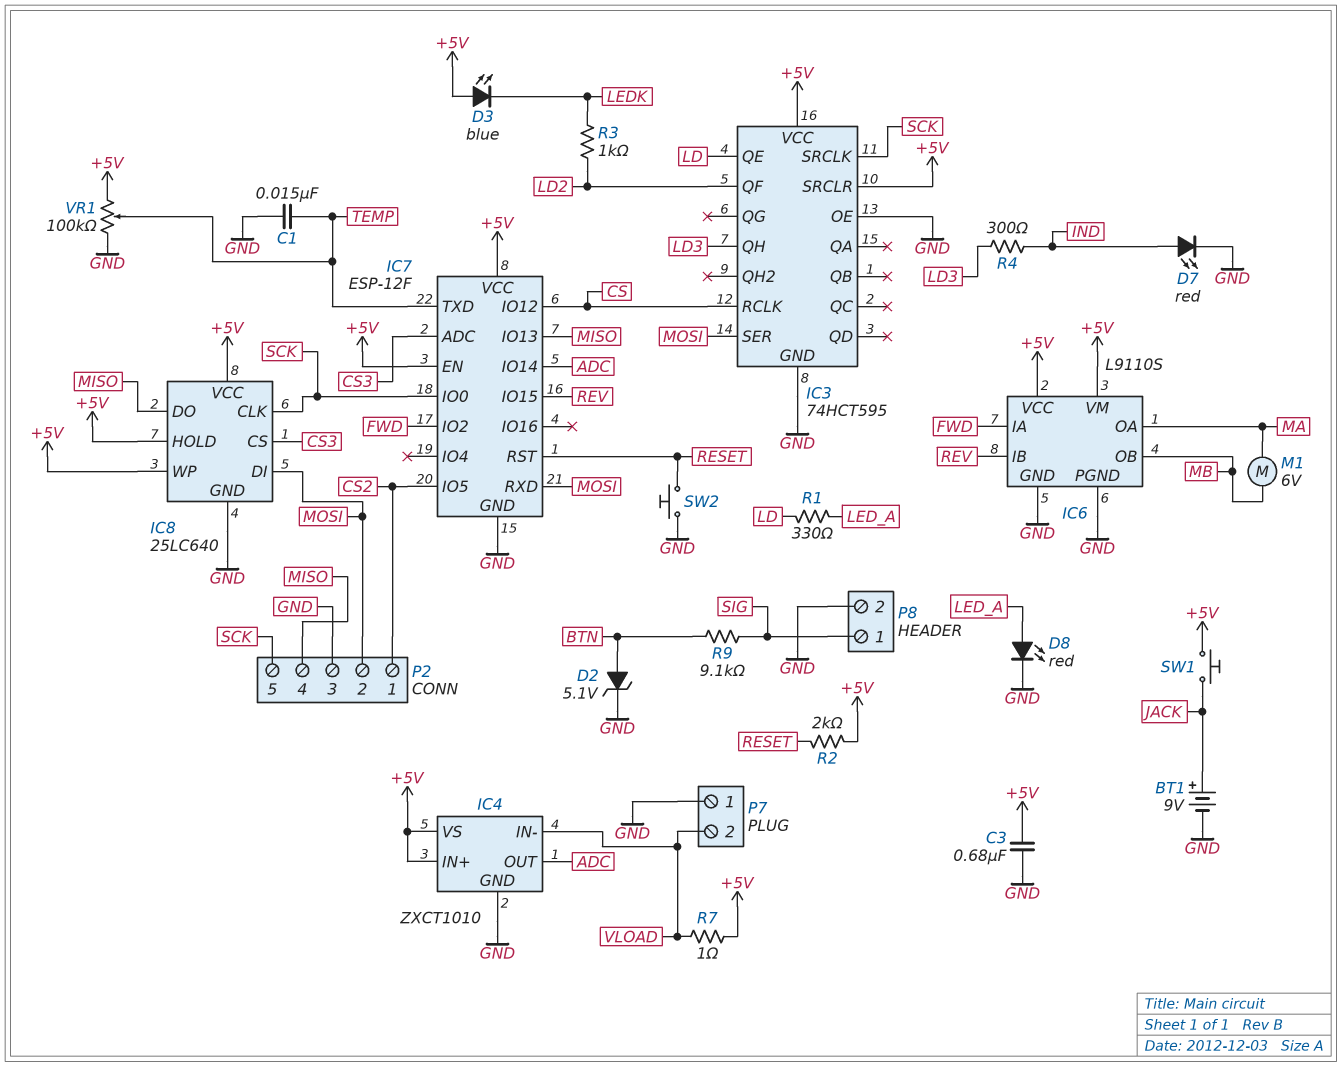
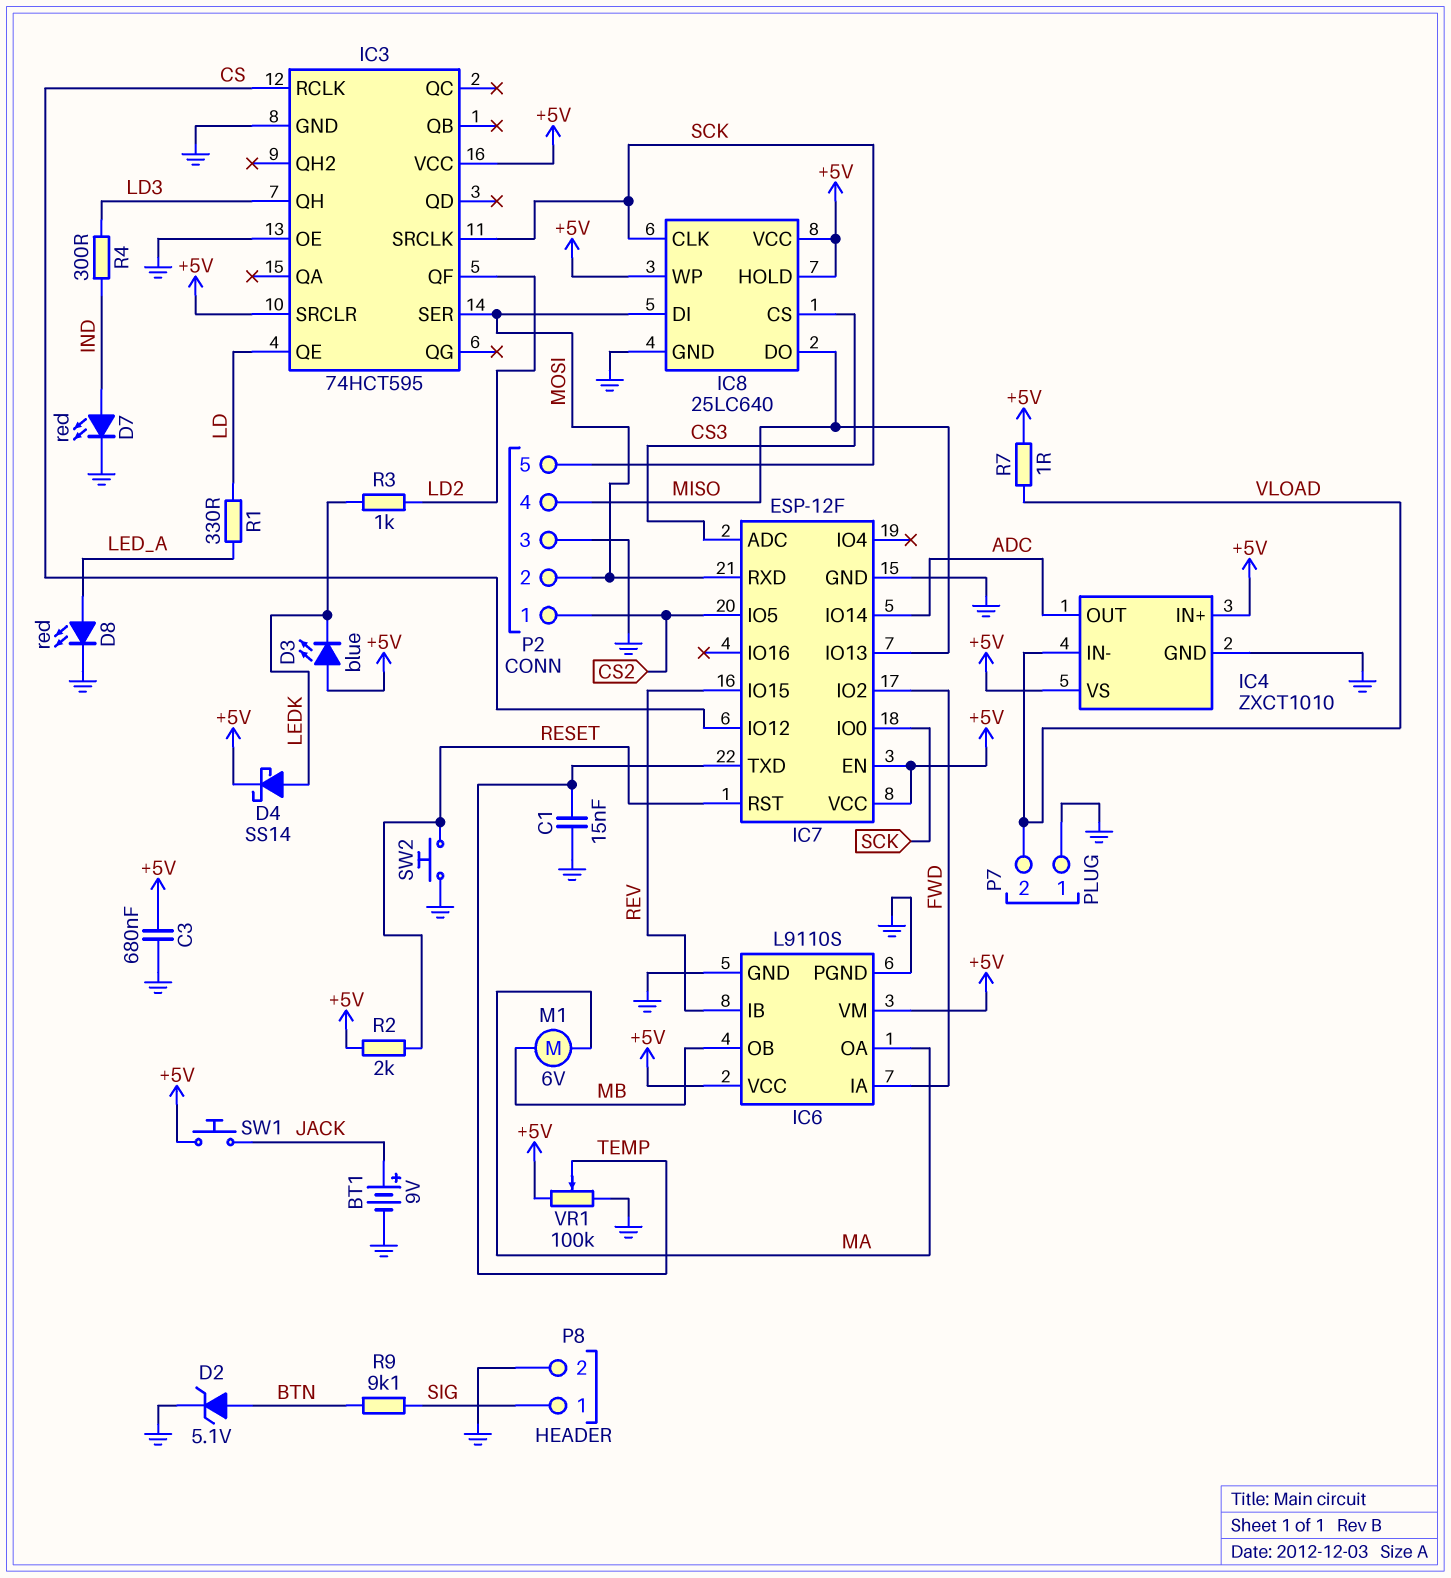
D4: none -> schottky SS14 (A LEDK, K +5V)

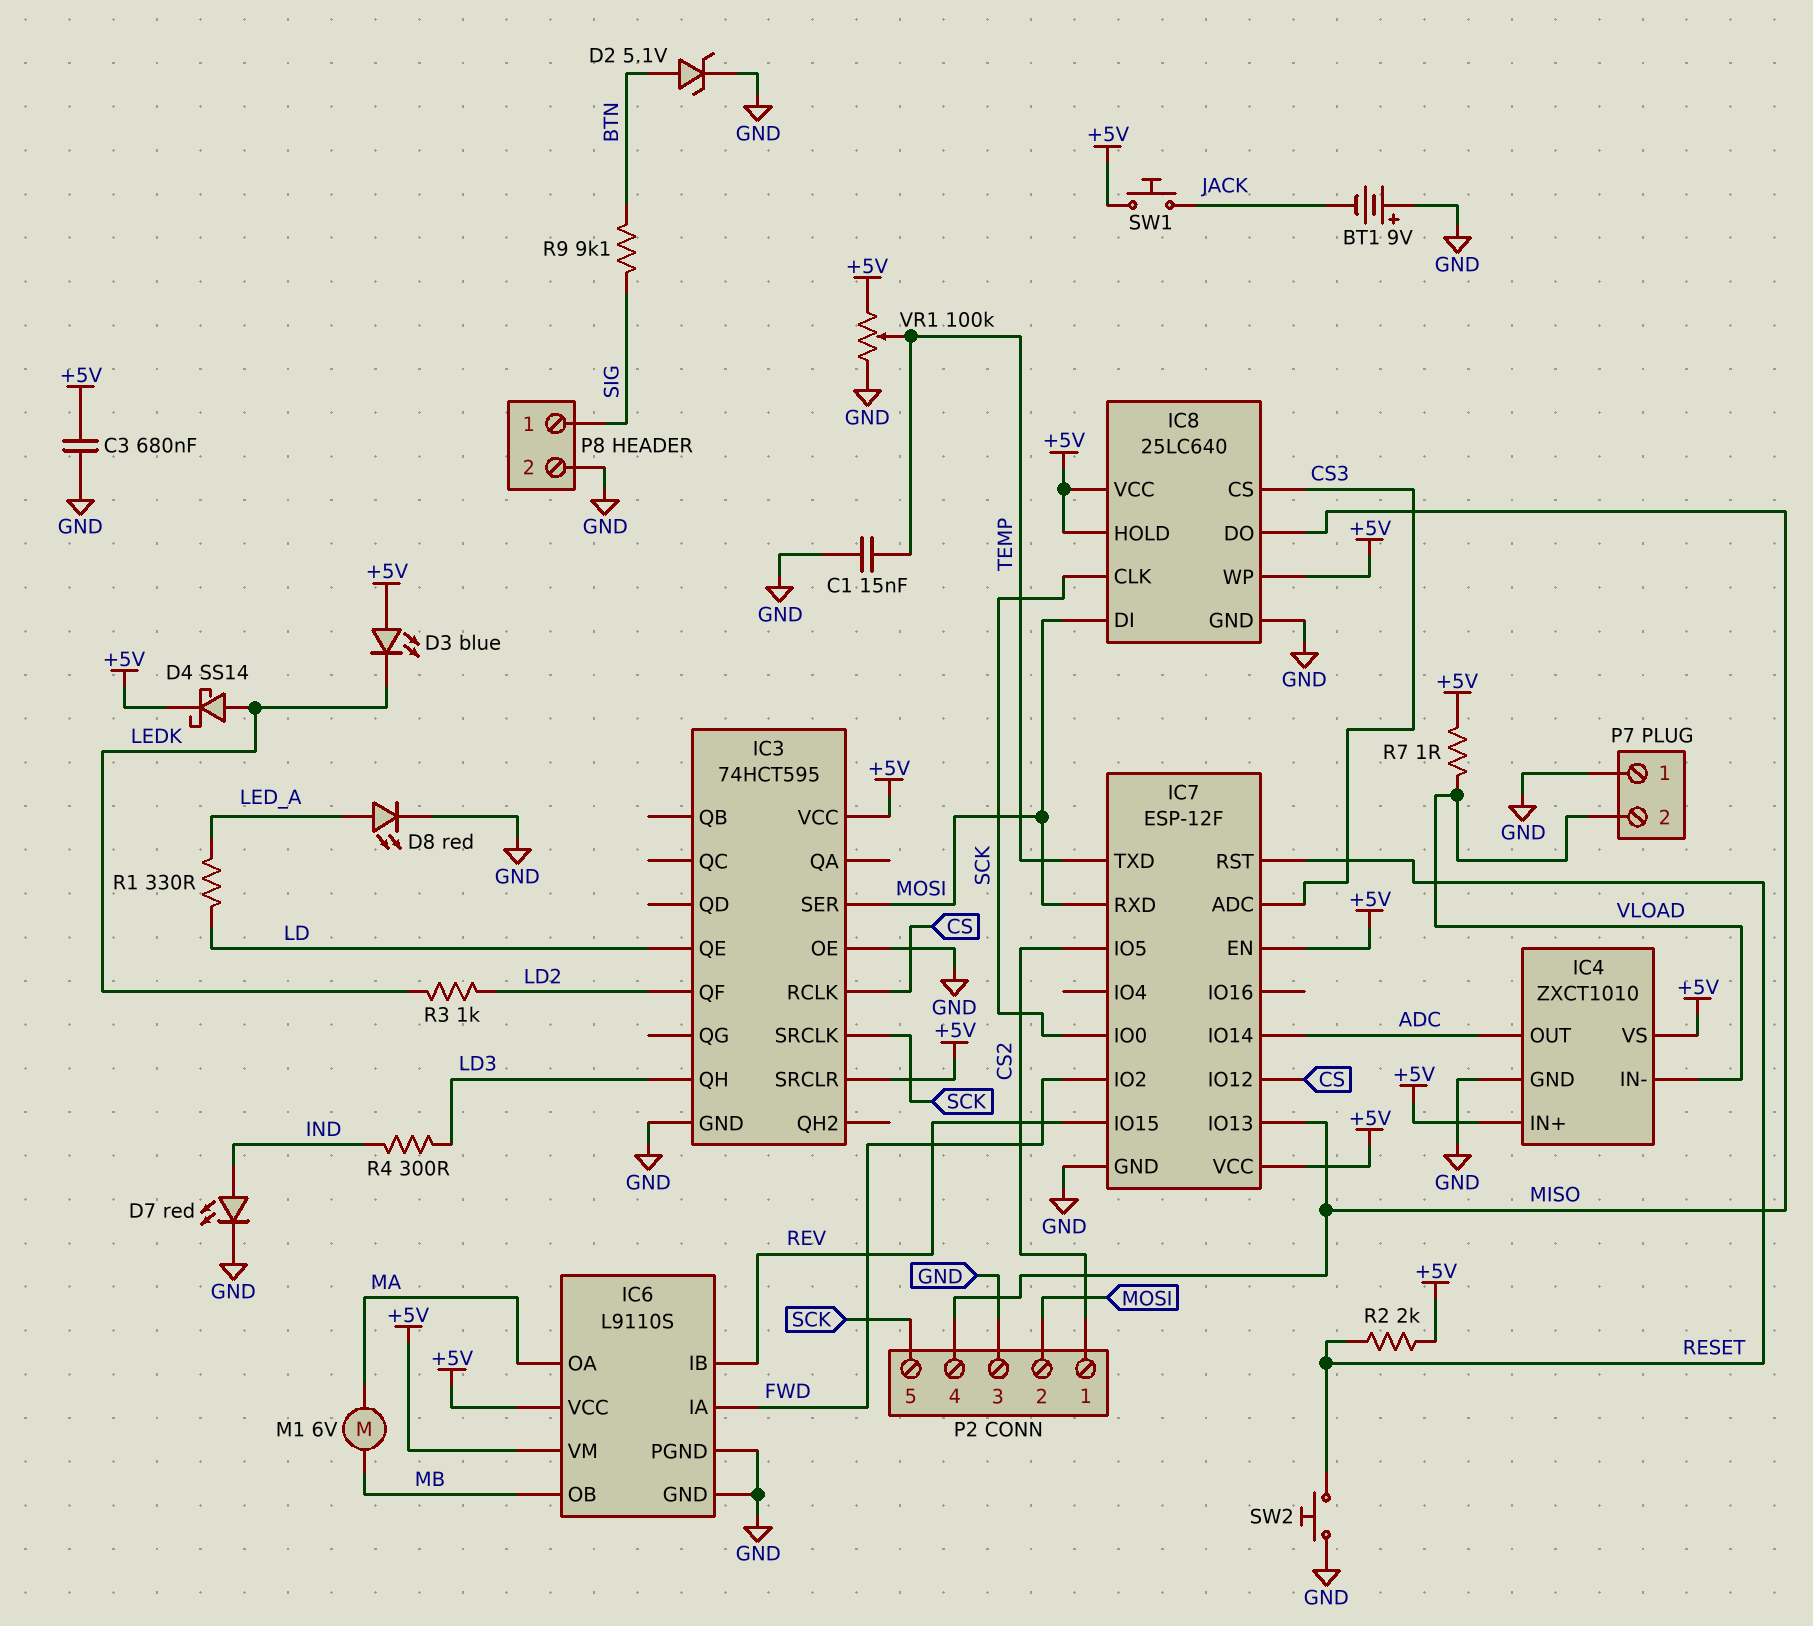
BT1: 9V (plus JACK, minus GND) -> 9V (plus GND, minus JACK)

